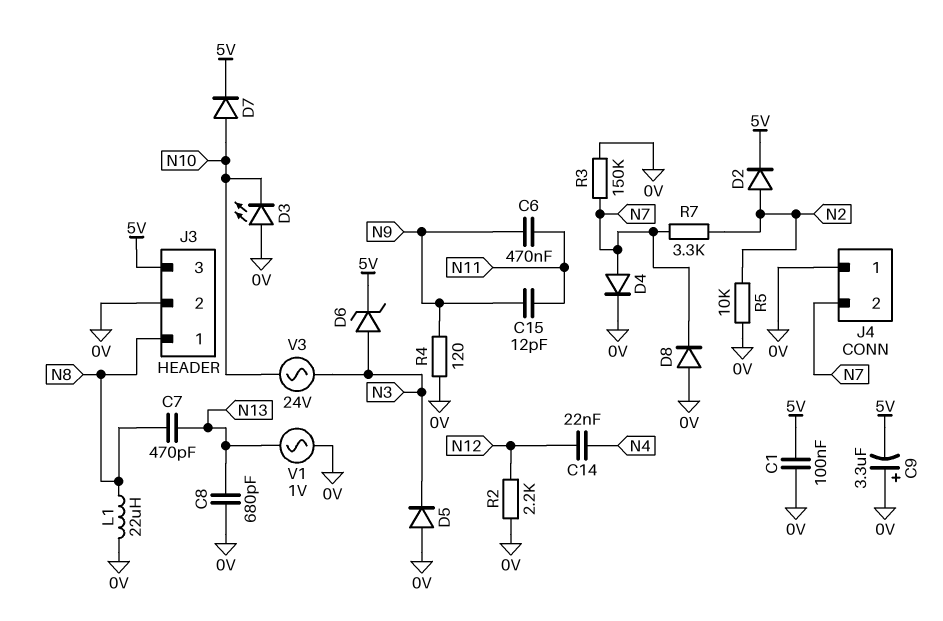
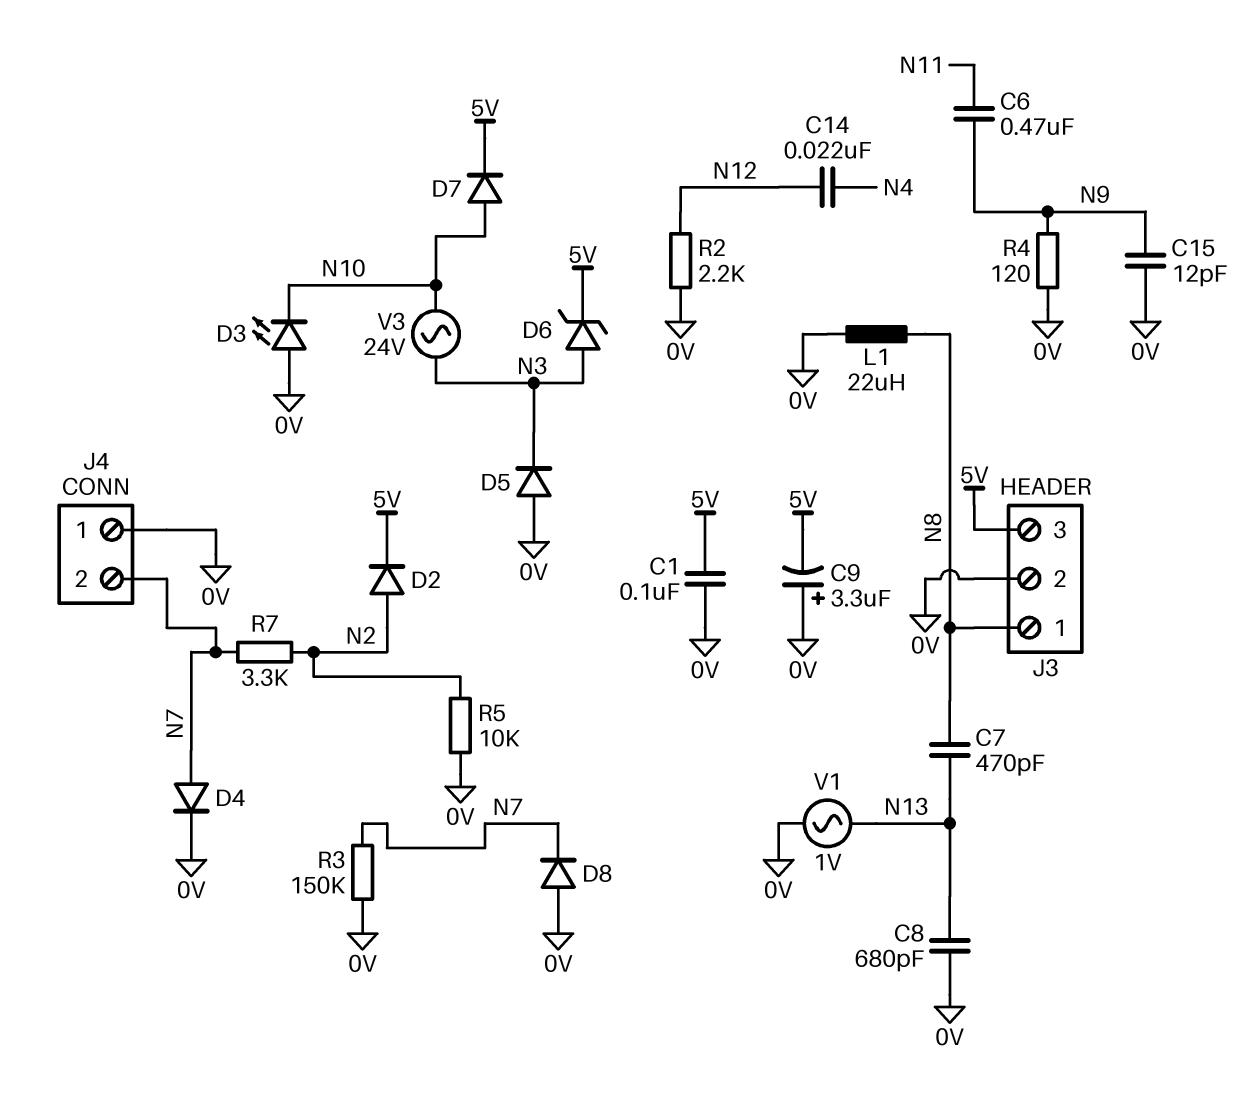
C15: 12pF (N9, N11) -> 12pF (0V, N9)

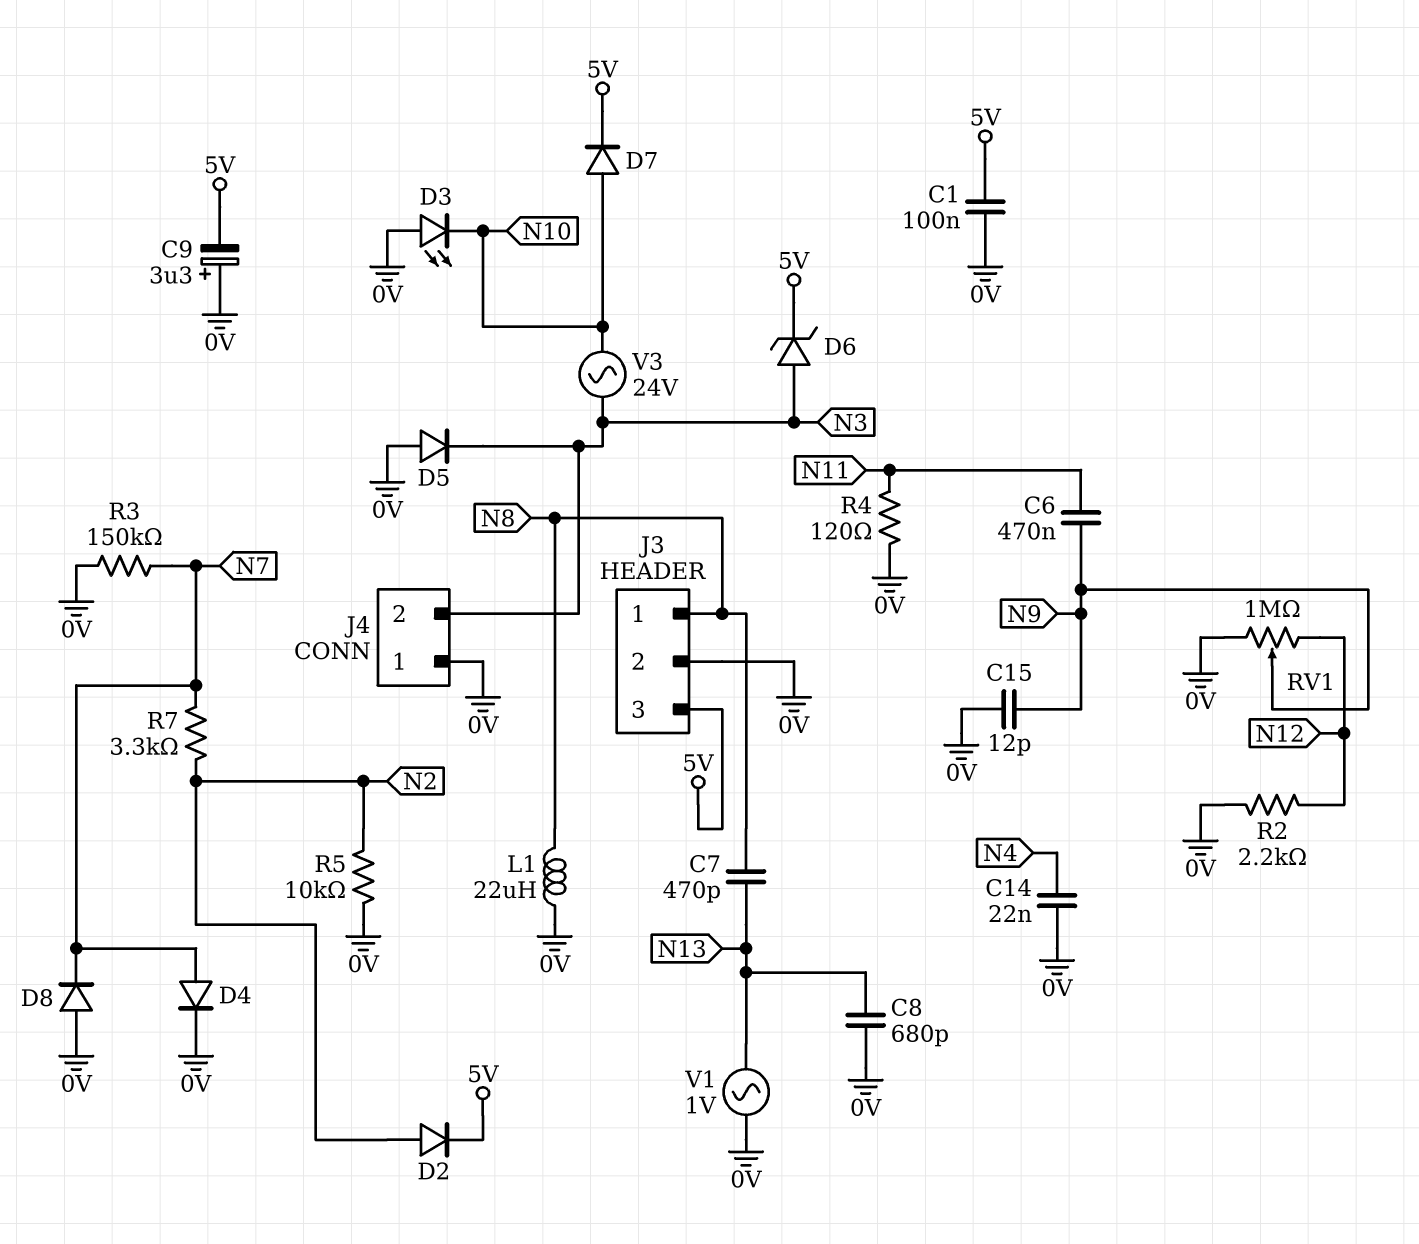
C14: 22nF (N4, N12) -> 22nF (0V, N4)
J4 pin 2: N7 -> N3
R4: 120 (0V, N9) -> 120 (0V, N11)
RV1: none -> 1M (0V, N12, wiper N9)

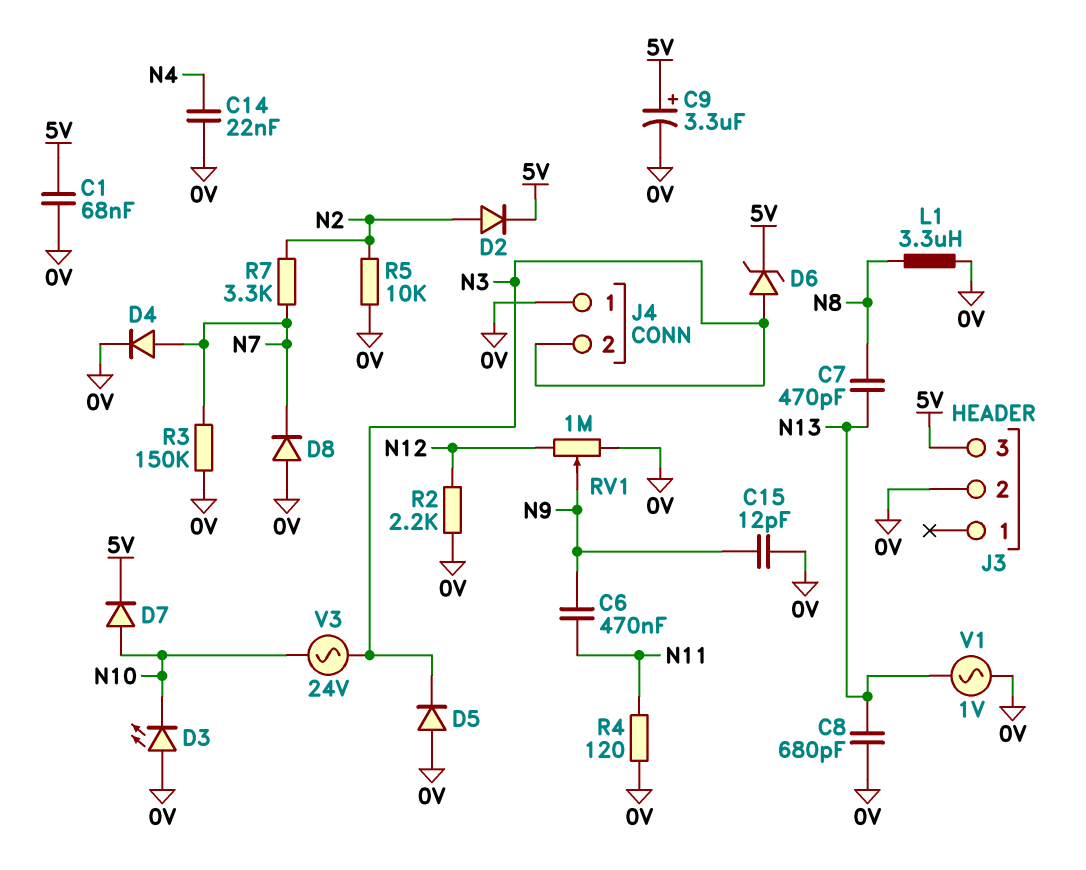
C1: 100nF (0V, 5V) -> 68nF (0V, 5V)
C9: 3.3uF (plus 0V, minus 5V) -> 3.3uF (plus 5V, minus 0V)
J3 pin 1: N8 -> none
L1: 22uH (0V, N8) -> 3.3uH (0V, N8)

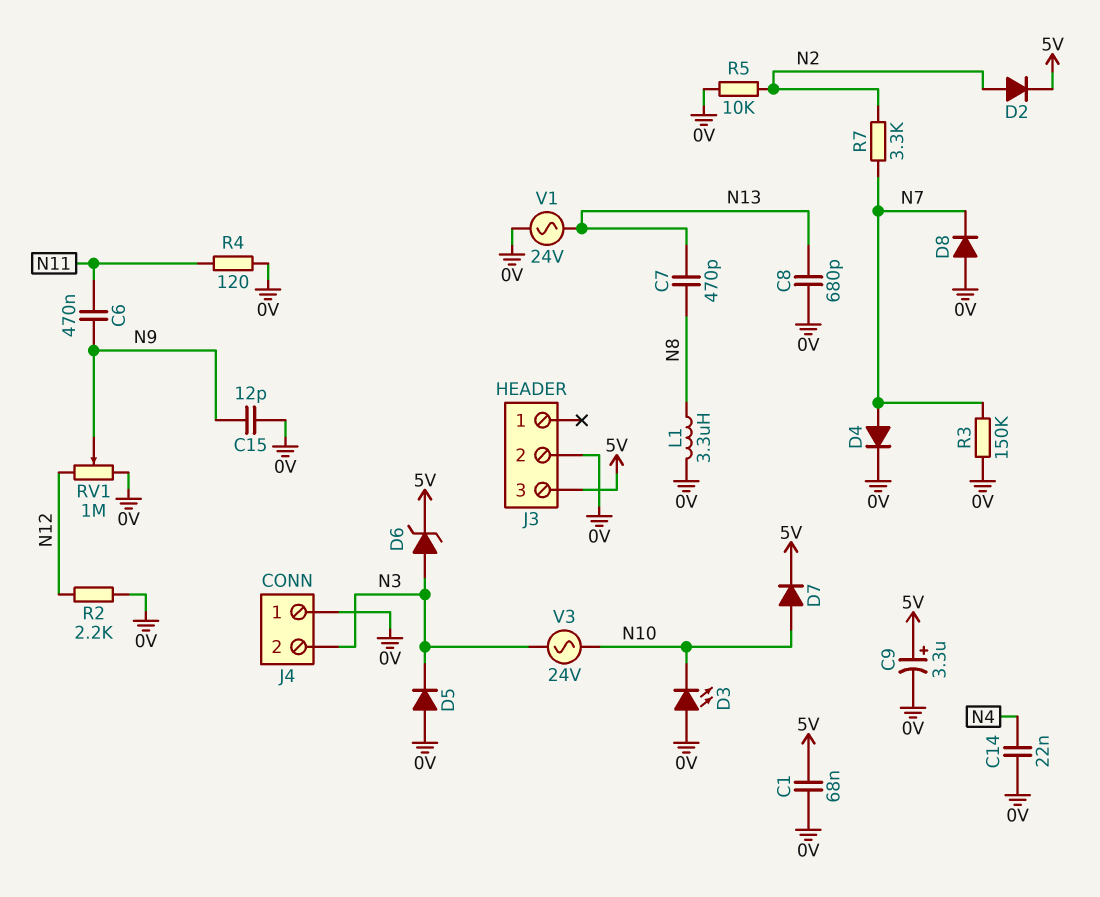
V1: AC 1V (0V, N13) -> AC 24V (0V, N13)

